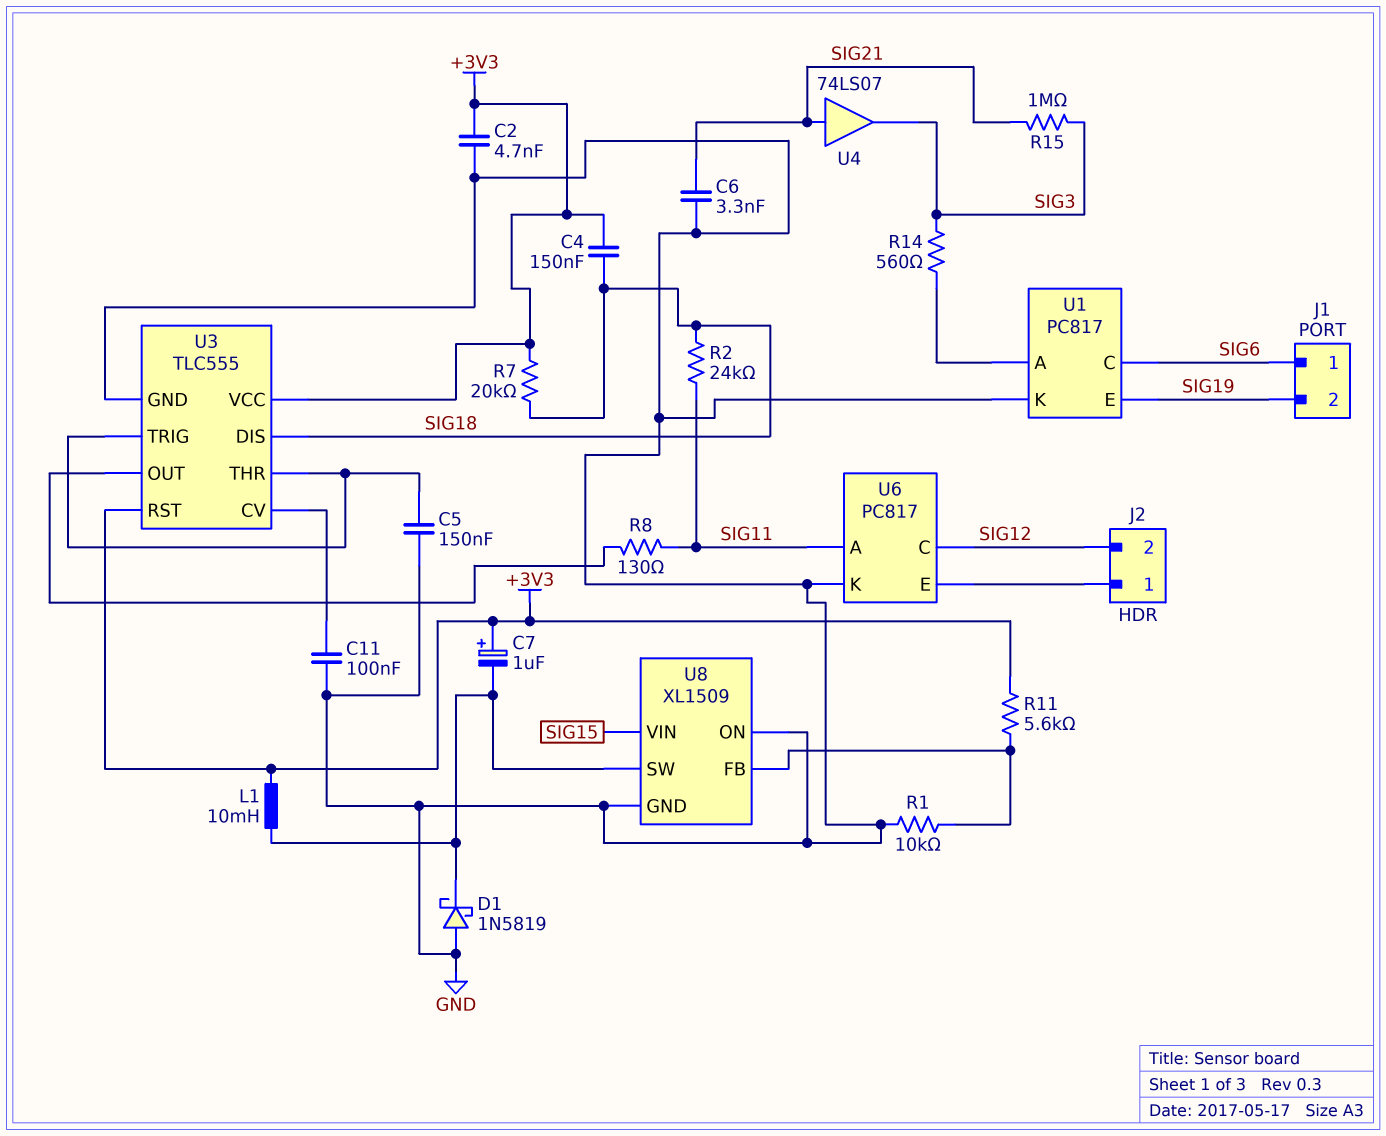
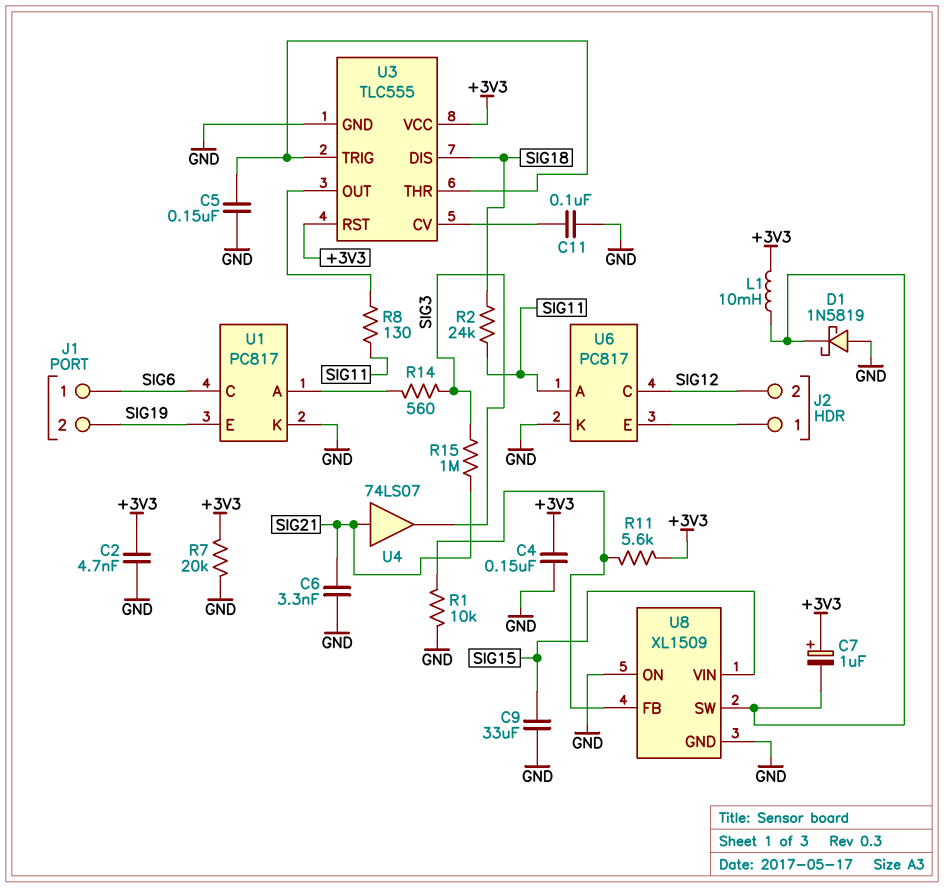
C4: 150nF (+3V3, SIG18) -> 150nF (+3V3, GND)
C9: none -> 33uF (GND, SIG15)
R7: 20k (+3V3, SIG18) -> 20k (+3V3, GND)

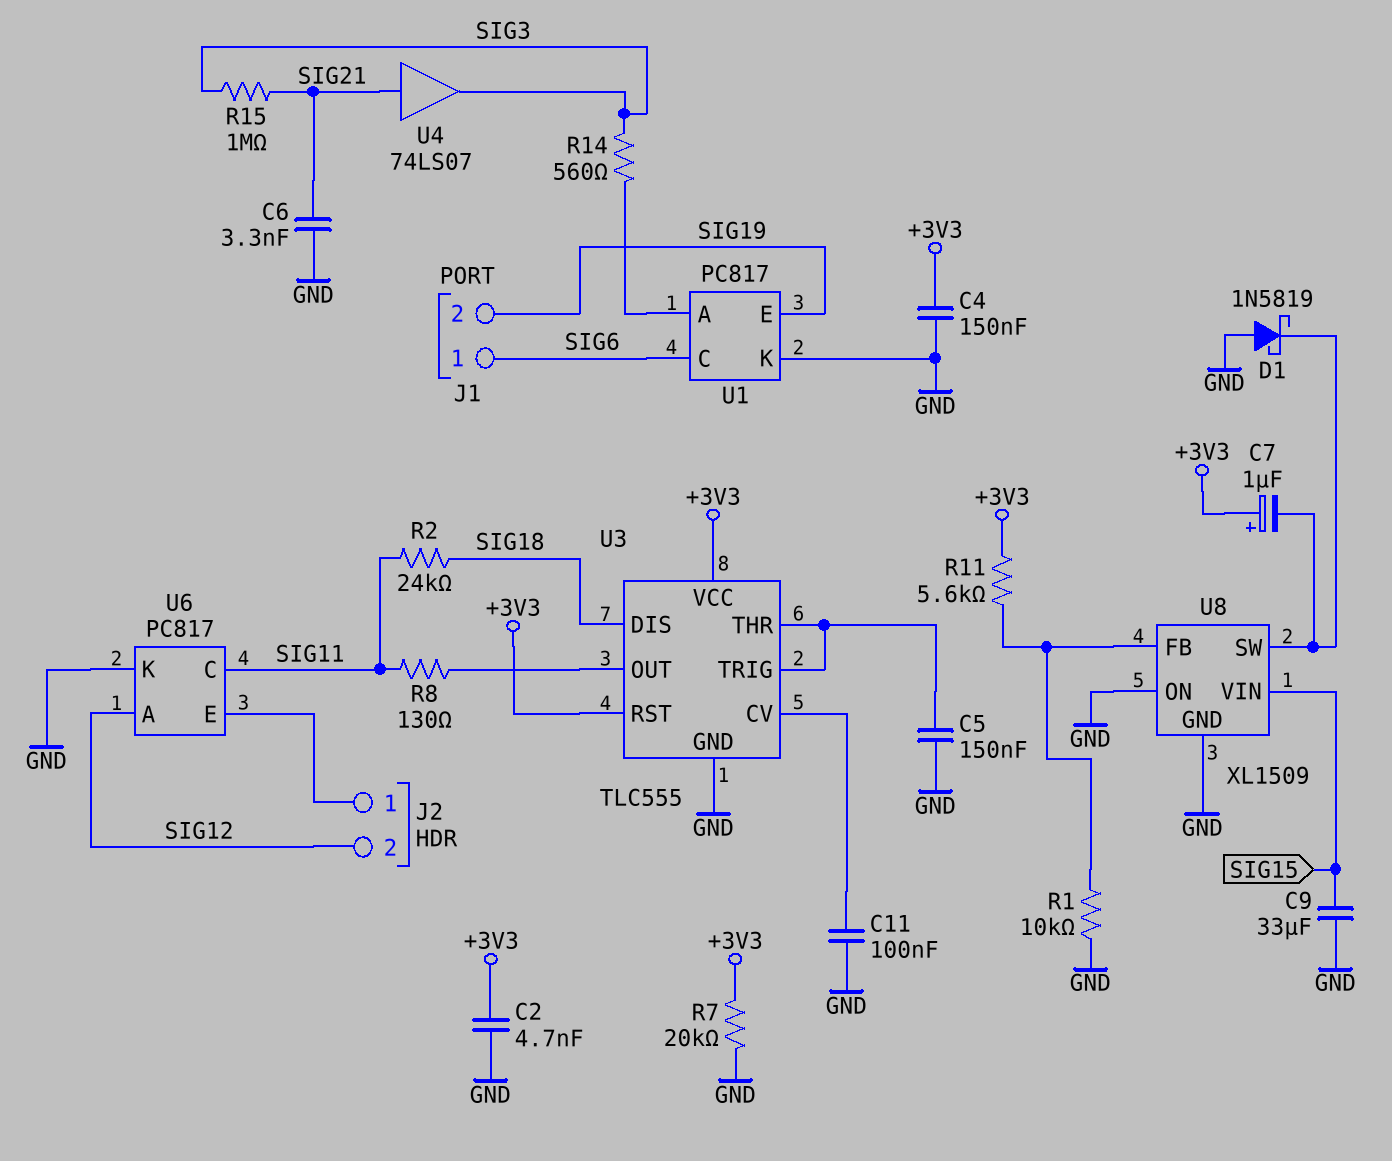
L1: 10mH (+3V3, U8/SW) -> none
U6 pin A: SIG11 -> SIG12
U6 pin C: SIG12 -> SIG11

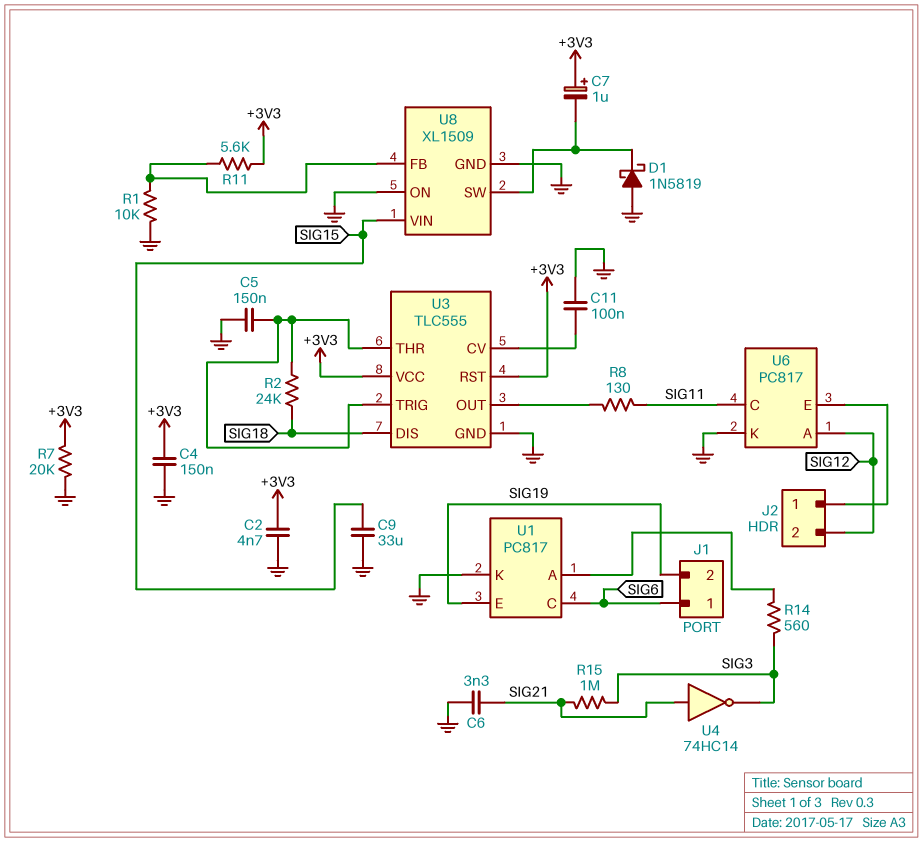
R2: 24k (SIG11, SIG18) -> 24k (SIG18, U3/THR)
U4: buffer 74LS07 (in SIG21, out SIG3) -> NOT 74HC14 (in SIG21, out SIG3)

